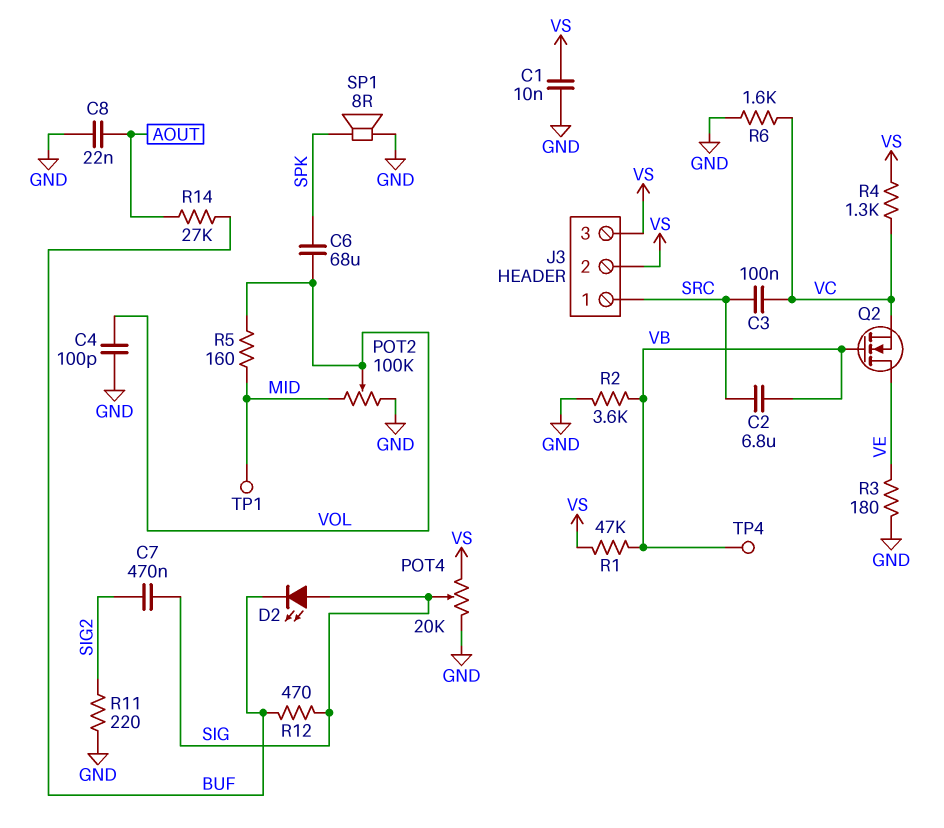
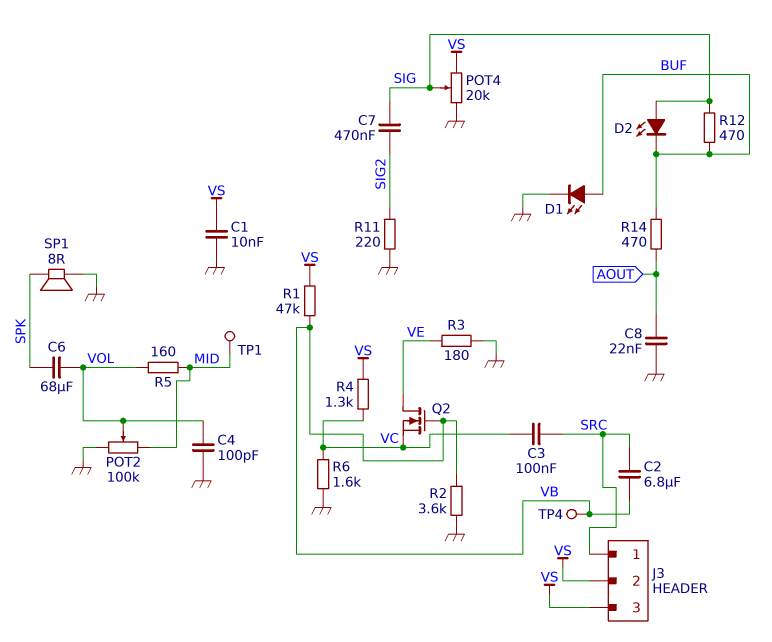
D1: none -> LED (A BUF, K GND)
R14: 27k (AOUT, BUF) -> 470 (AOUT, BUF)

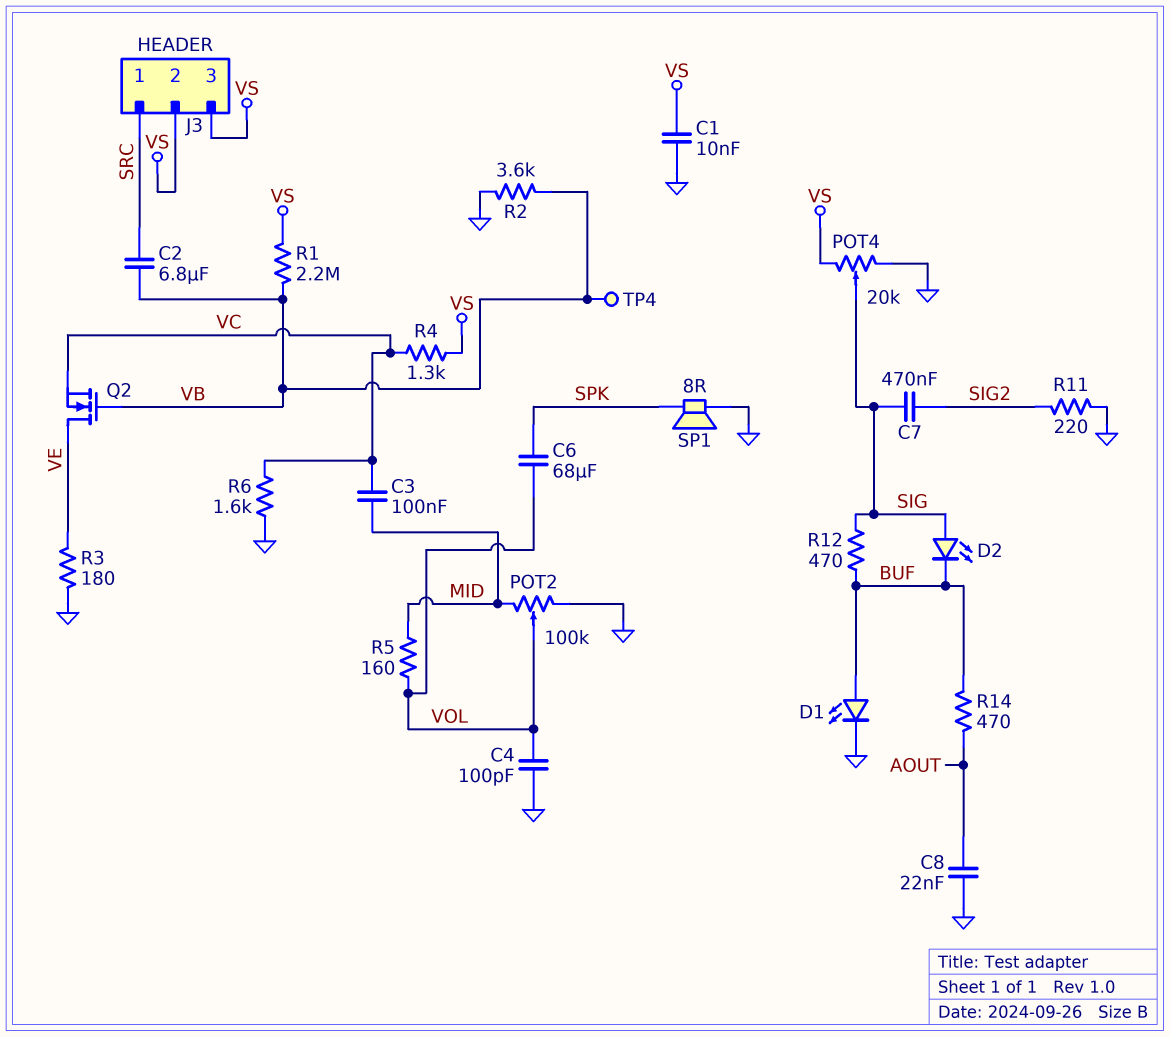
C3: 100nF (SRC, VC) -> 100nF (MID, VC)
R1: 47k (VB, VS) -> 2.2M (VB, VS)
TP1: test point (MID) -> none

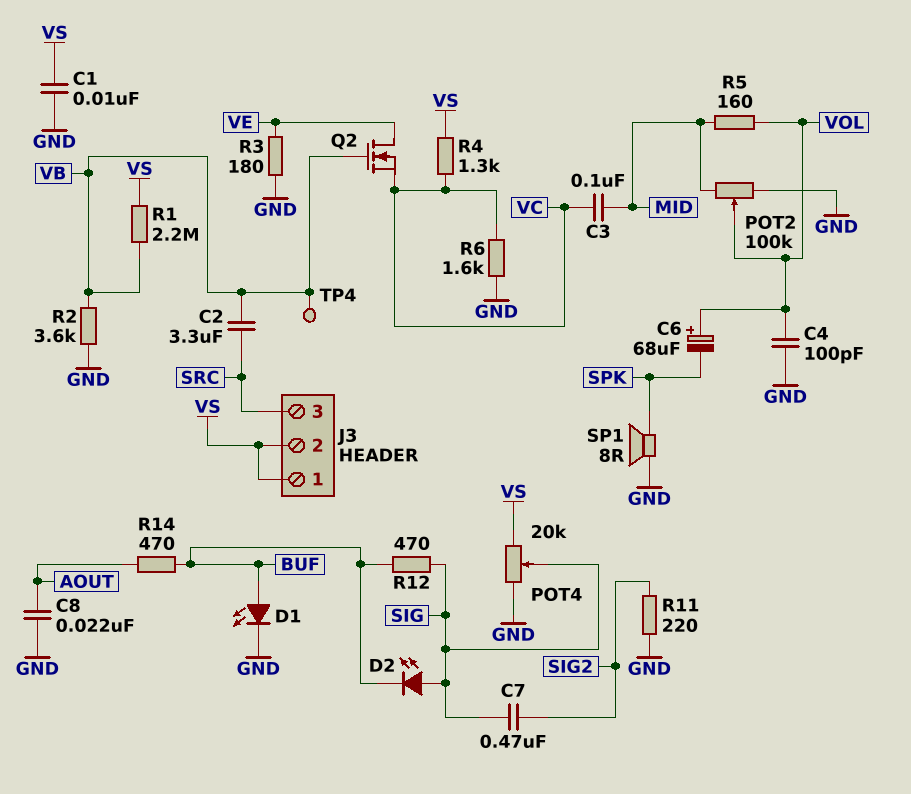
C2: 6.8uF (SRC, VB) -> 3.3uF (SRC, VB)
C6: 68uF (SPK, VOL) -> 68uF (plus VOL, minus SPK)
J3 pin 1: SRC -> VS
J3 pin 3: VS -> SRC

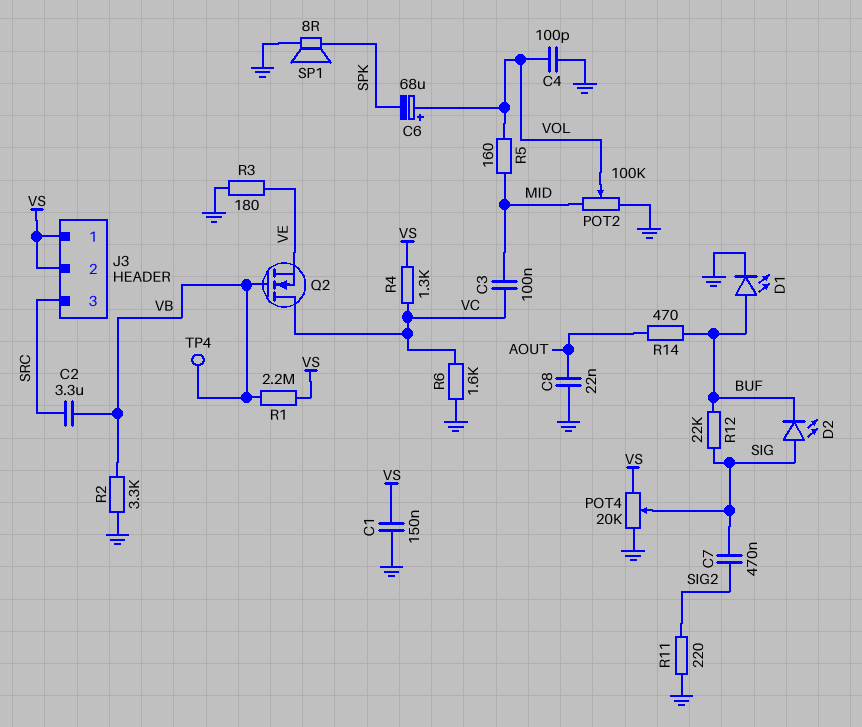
C1: 10nF (GND, VS) -> 150nF (GND, VS)
Q2: NMOS (G VB, D VE, S VC) -> NMOS (G VB, D VC, S VE)
R2: 3.6k (GND, VB) -> 3.3k (GND, VB)
R12: 470 (BUF, SIG) -> 22k (BUF, SIG)

